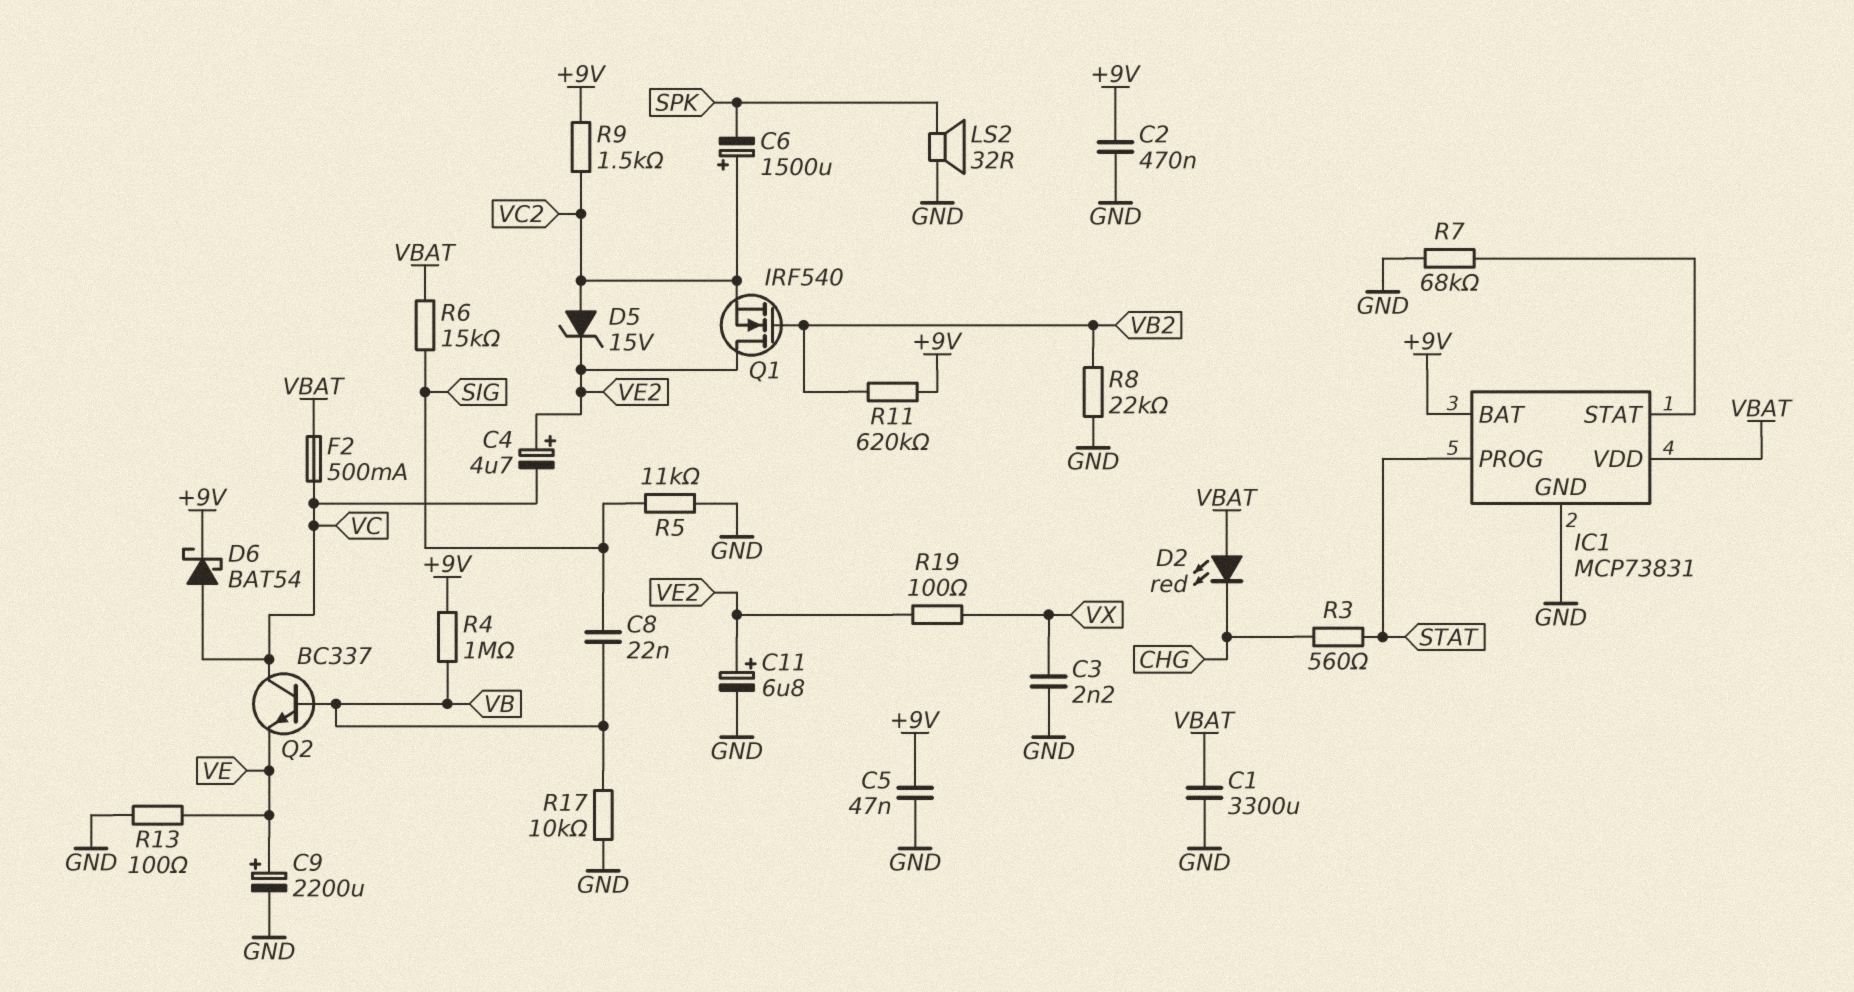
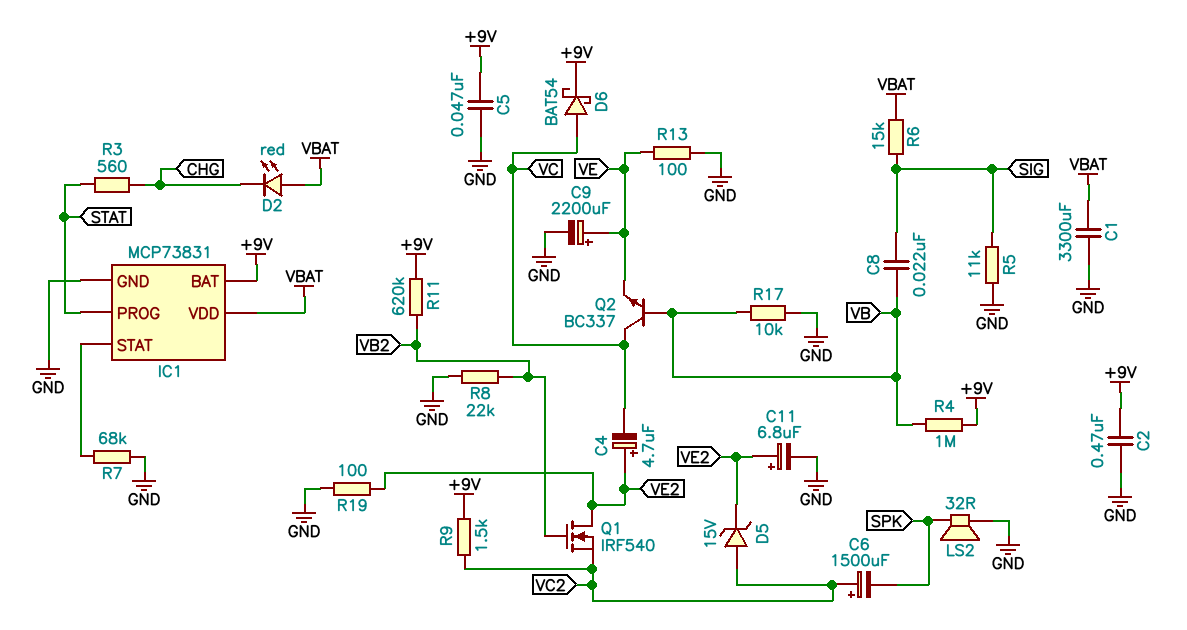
C3: 2.2nF (GND, VX) -> none
F2: 500mA (VBAT, VC) -> none
R19: 100 (VE2, VX) -> 100 (GND, VE2)

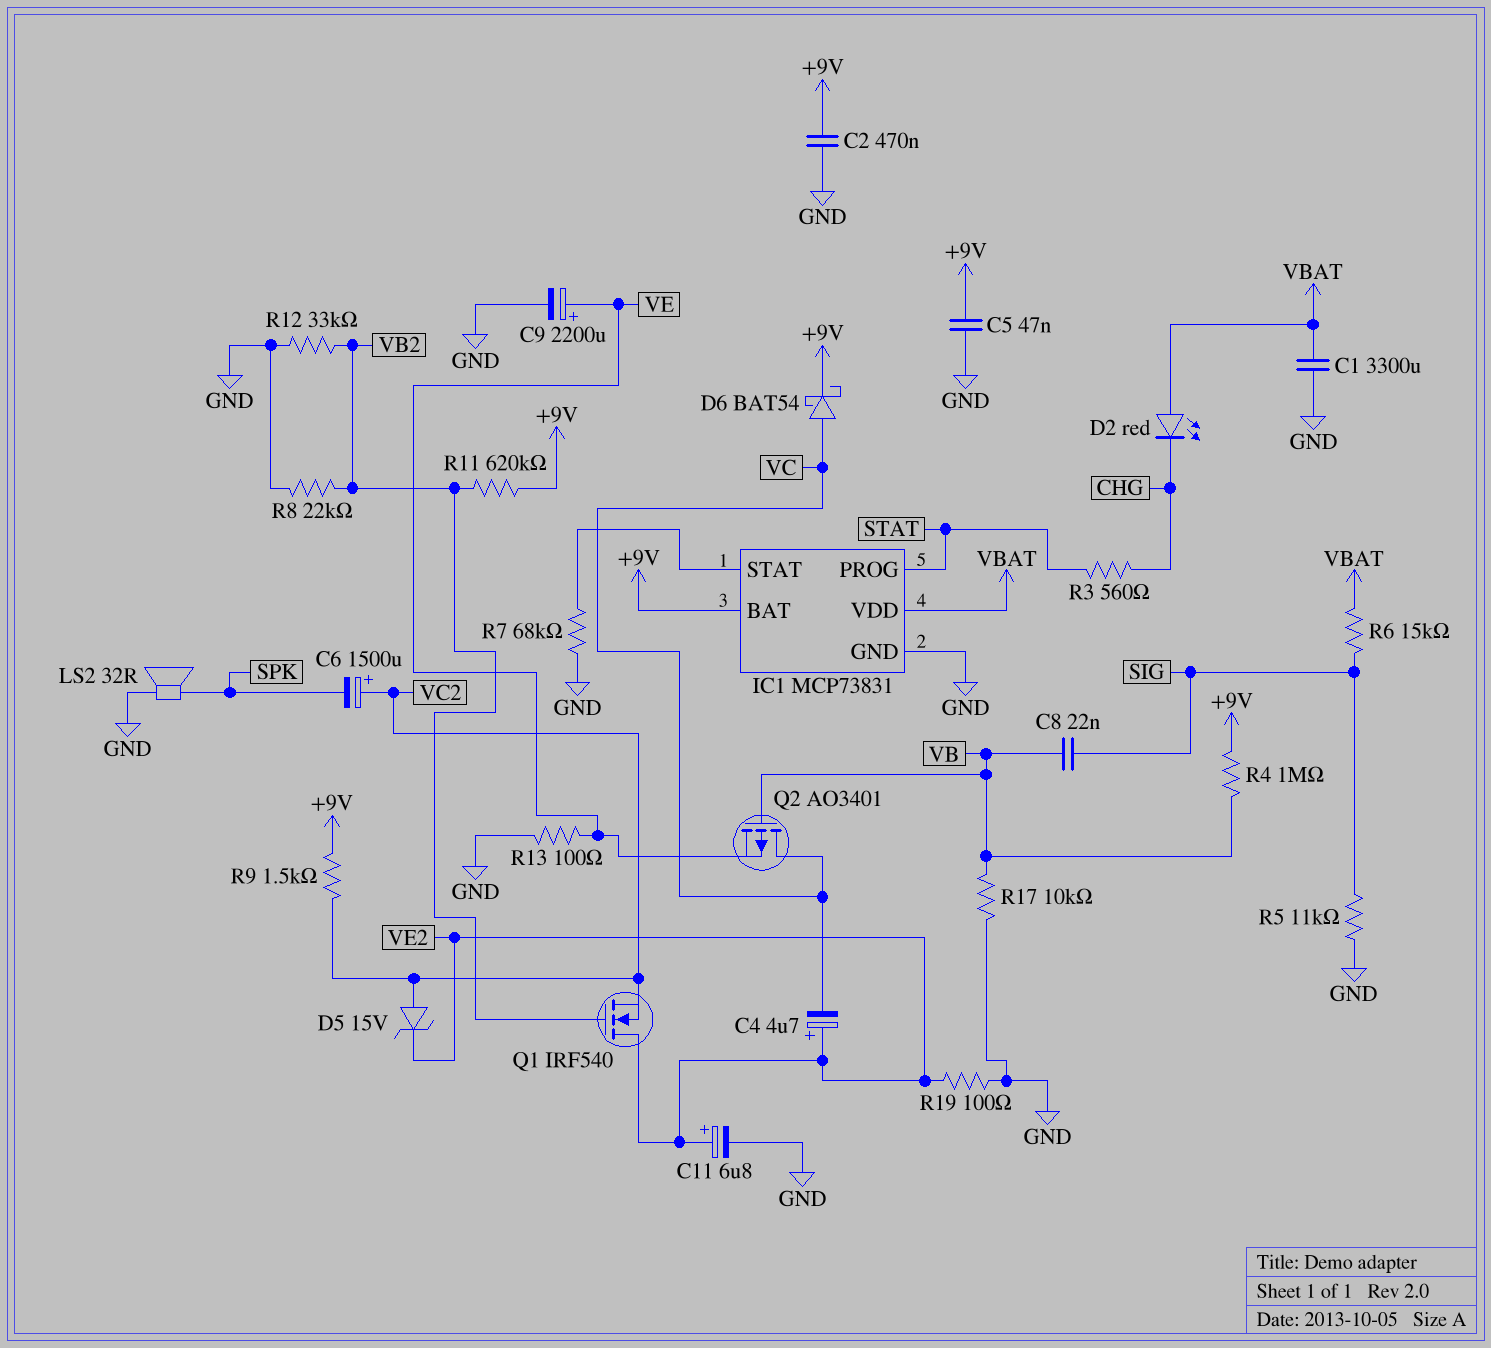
Q2: NPN BC337 (B VB, C VC, E VE) -> PMOS AO3401 (G VB, D VC, S VE)
R12: none -> 33k (GND, VB2)

